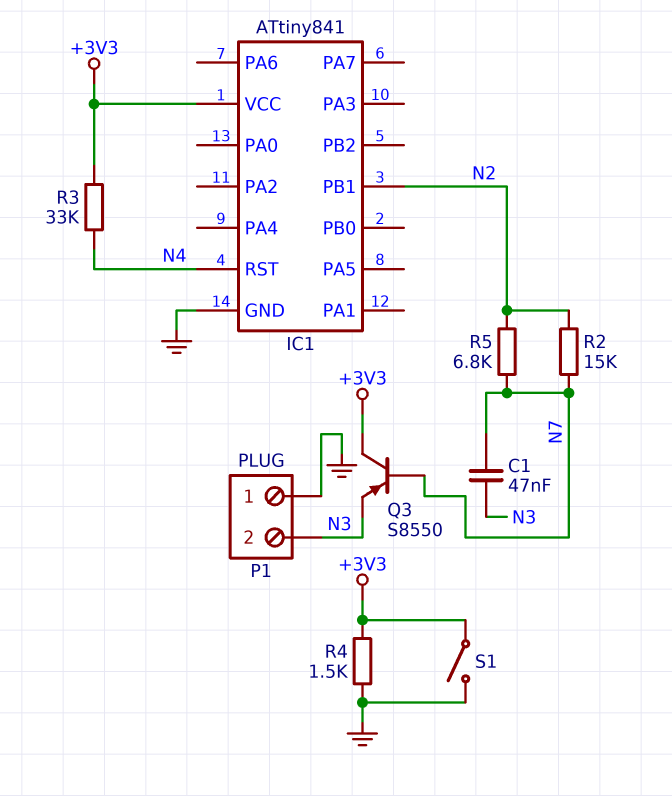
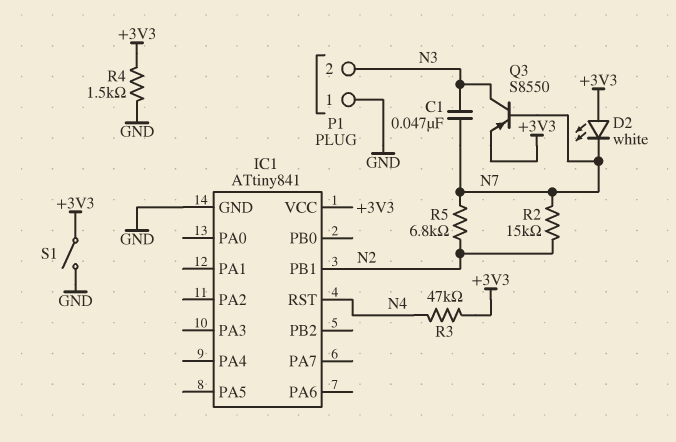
D2: none -> LED white (A +3V3, K N7)
Q3: PNP S8550 (B N7, C +3V3, E N3) -> PNP S8550 (B N7, C N3, E +3V3)
R3: 33k (+3V3, N4) -> 47k (+3V3, N4)

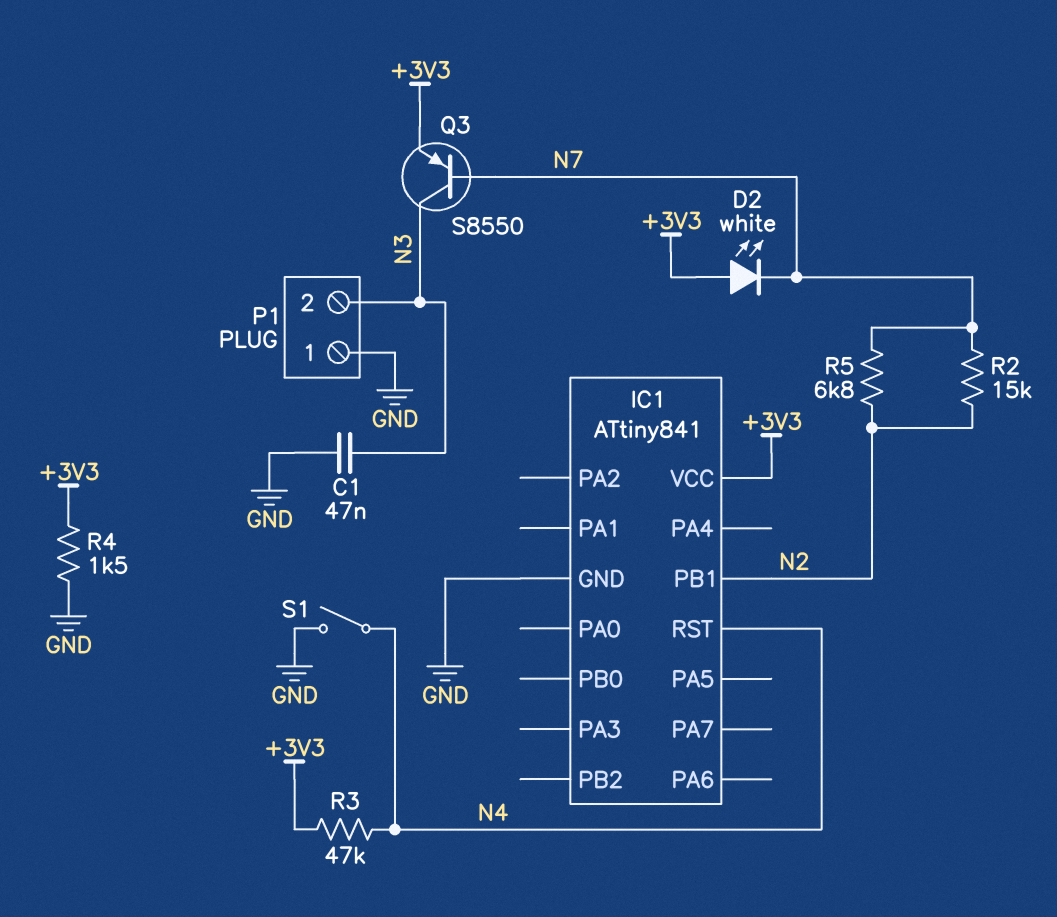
C1: 47nF (N3, N7) -> 47nF (GND, N3)
S1: switch (+3V3, GND) -> switch (GND, N4)

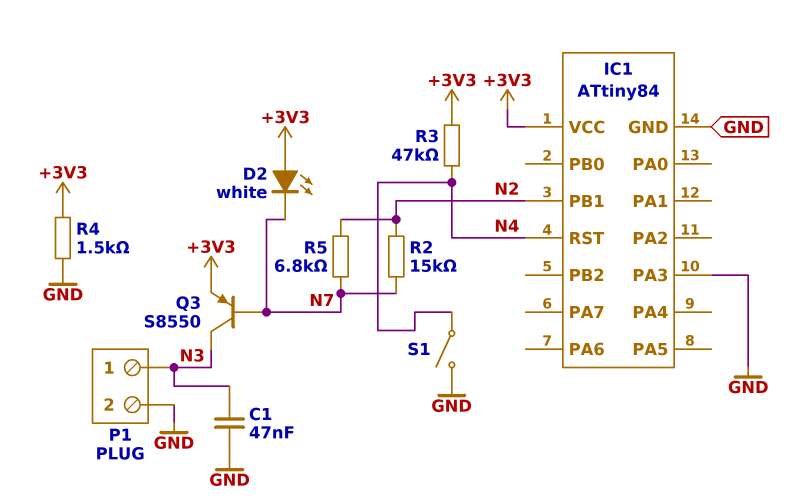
IC1: ATtiny841 -> ATtiny84
IC1 pin PA3: none -> GND
P1 pin 1: GND -> N3
P1 pin 2: N3 -> GND

